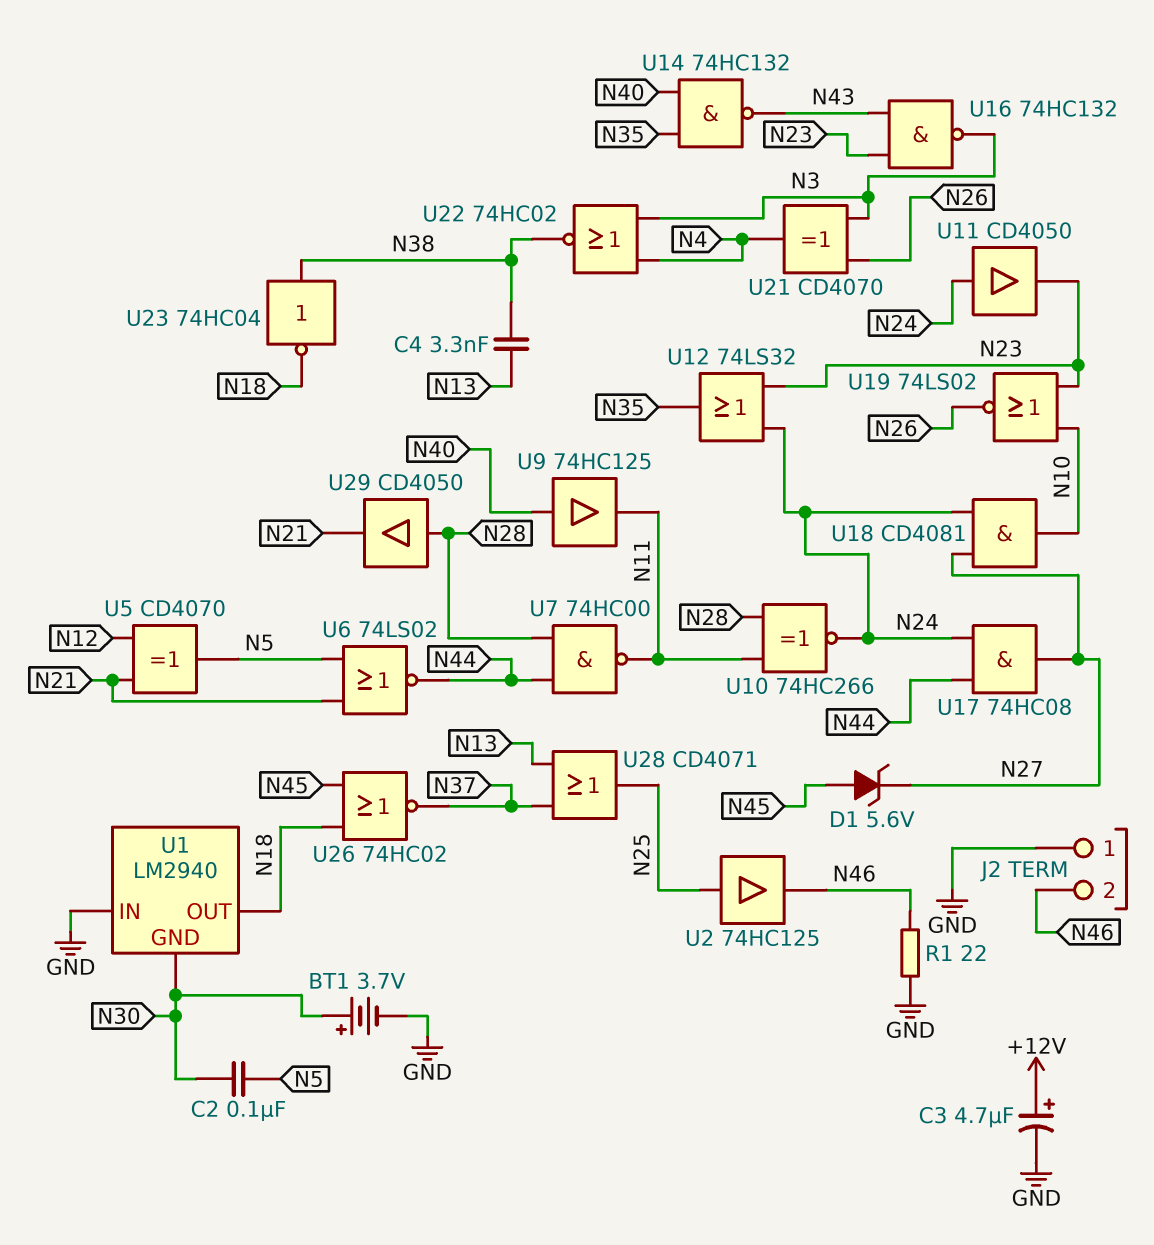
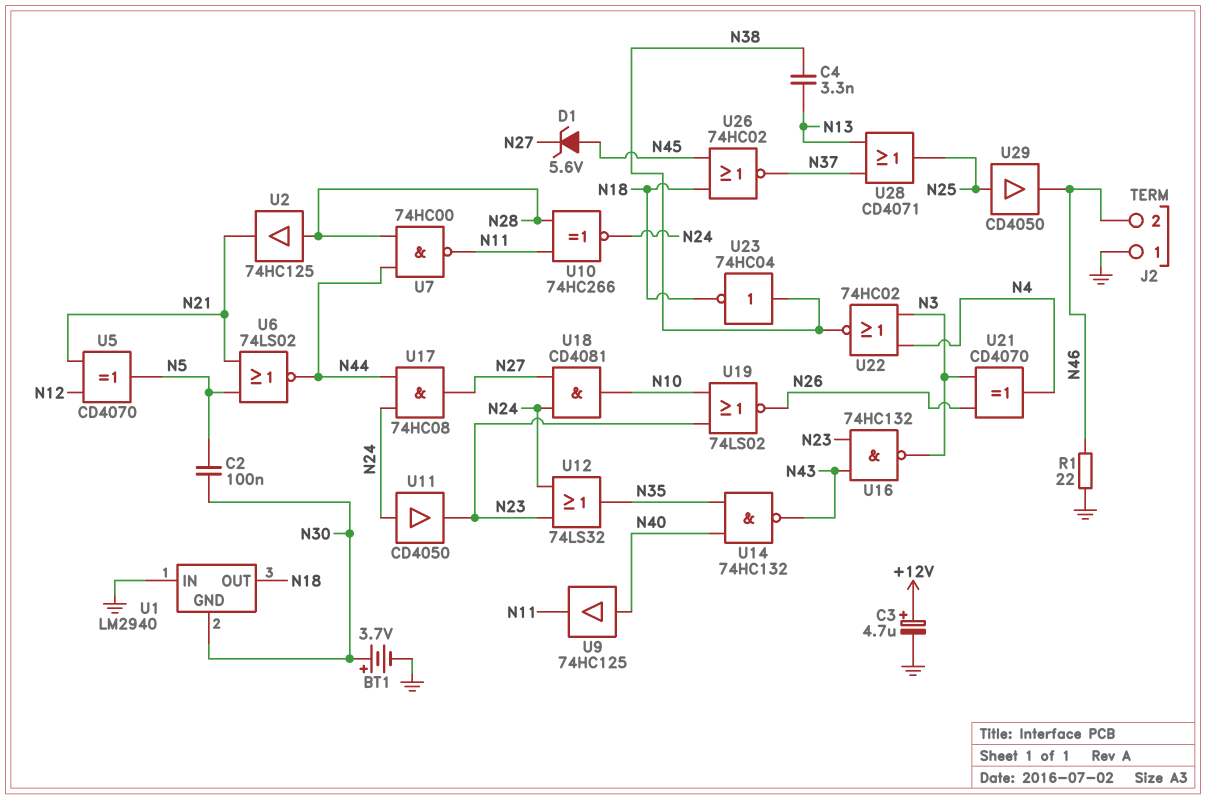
U2: buffer 74HC125 (in N25, out N46) -> buffer 74HC125 (in N28, out N21)
U29: buffer CD4050 (in N28, out N21) -> buffer CD4050 (in N25, out N46)

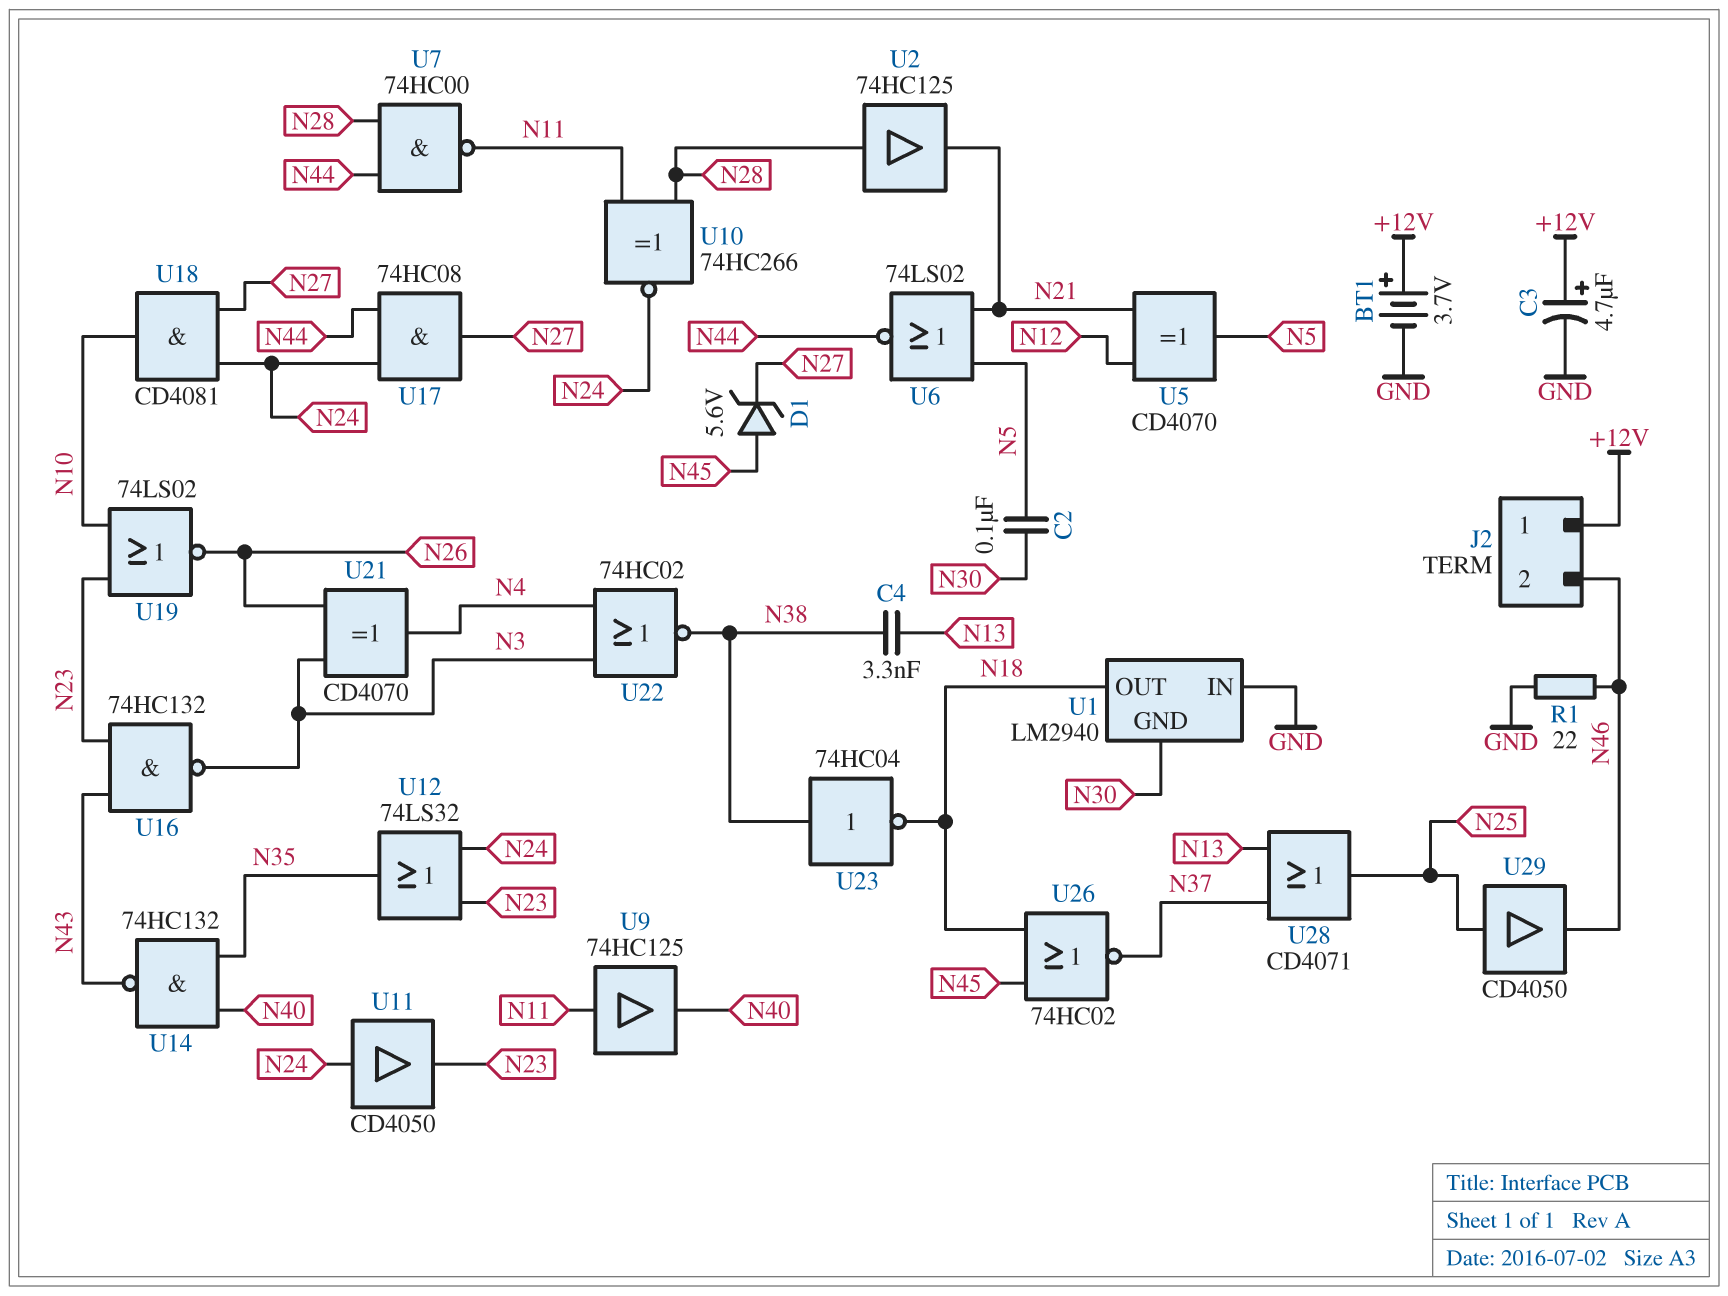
BT1: 3.7V (plus N30, minus GND) -> 3.7V (plus +12V, minus GND)
J2 pin 1: GND -> +12V
U9: buffer 74HC125 (in N40, out N11) -> buffer 74HC125 (in N11, out N40)

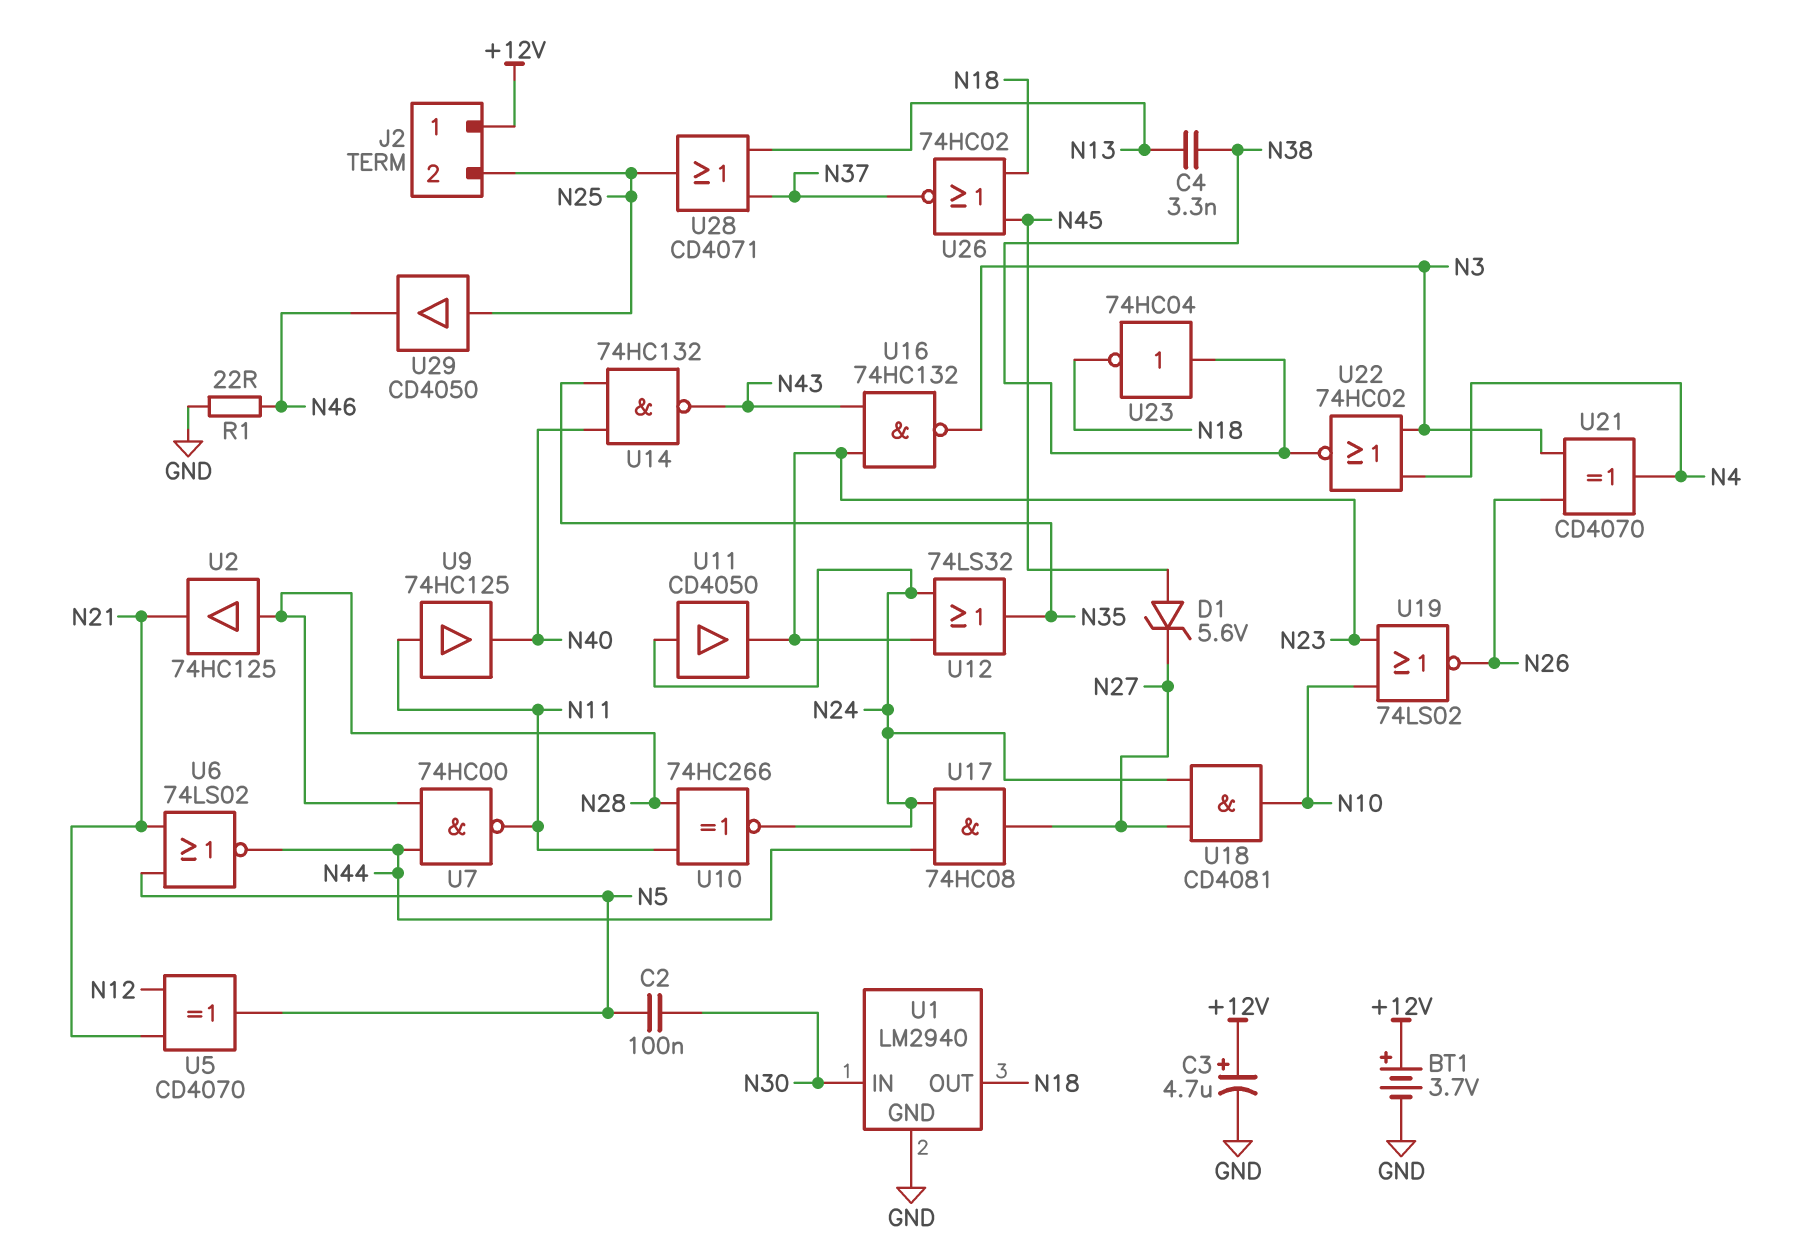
J2 pin 2: N46 -> N25
U1 pin GND: N30 -> GND
U1 pin IN: GND -> N30

